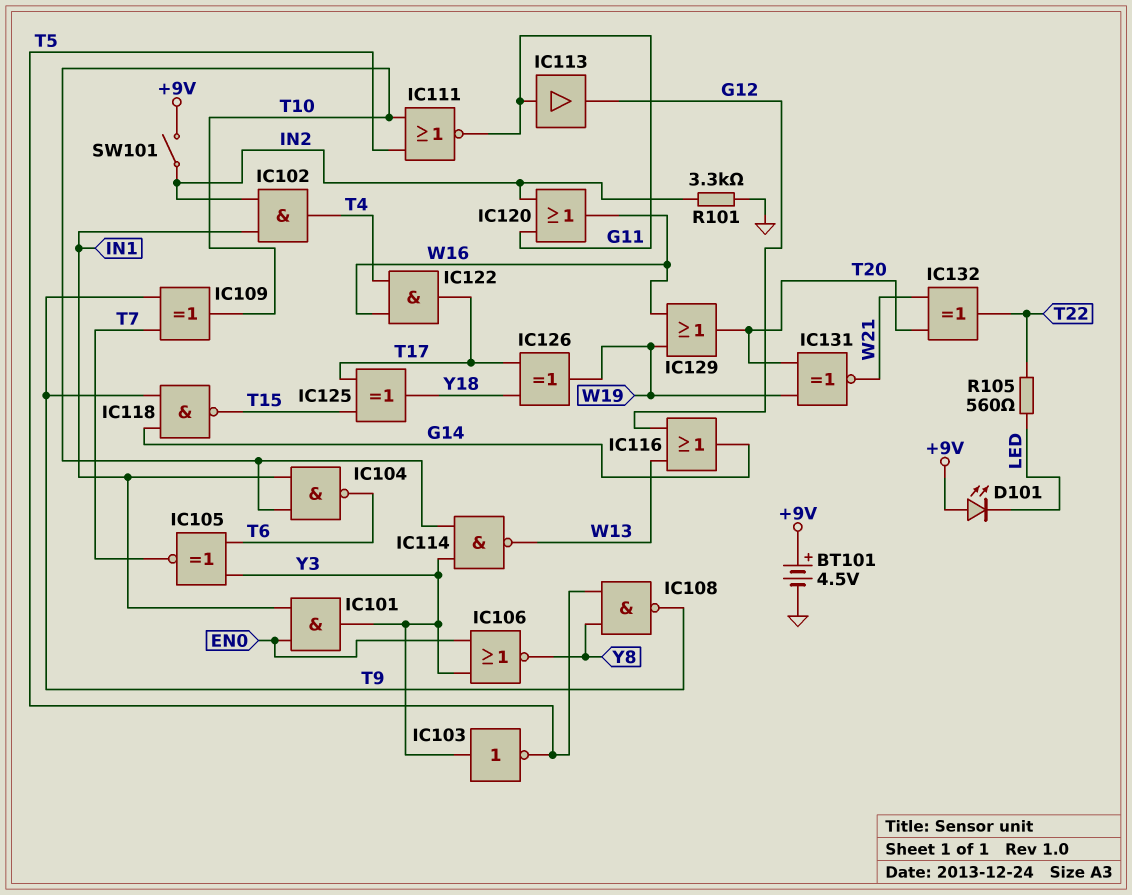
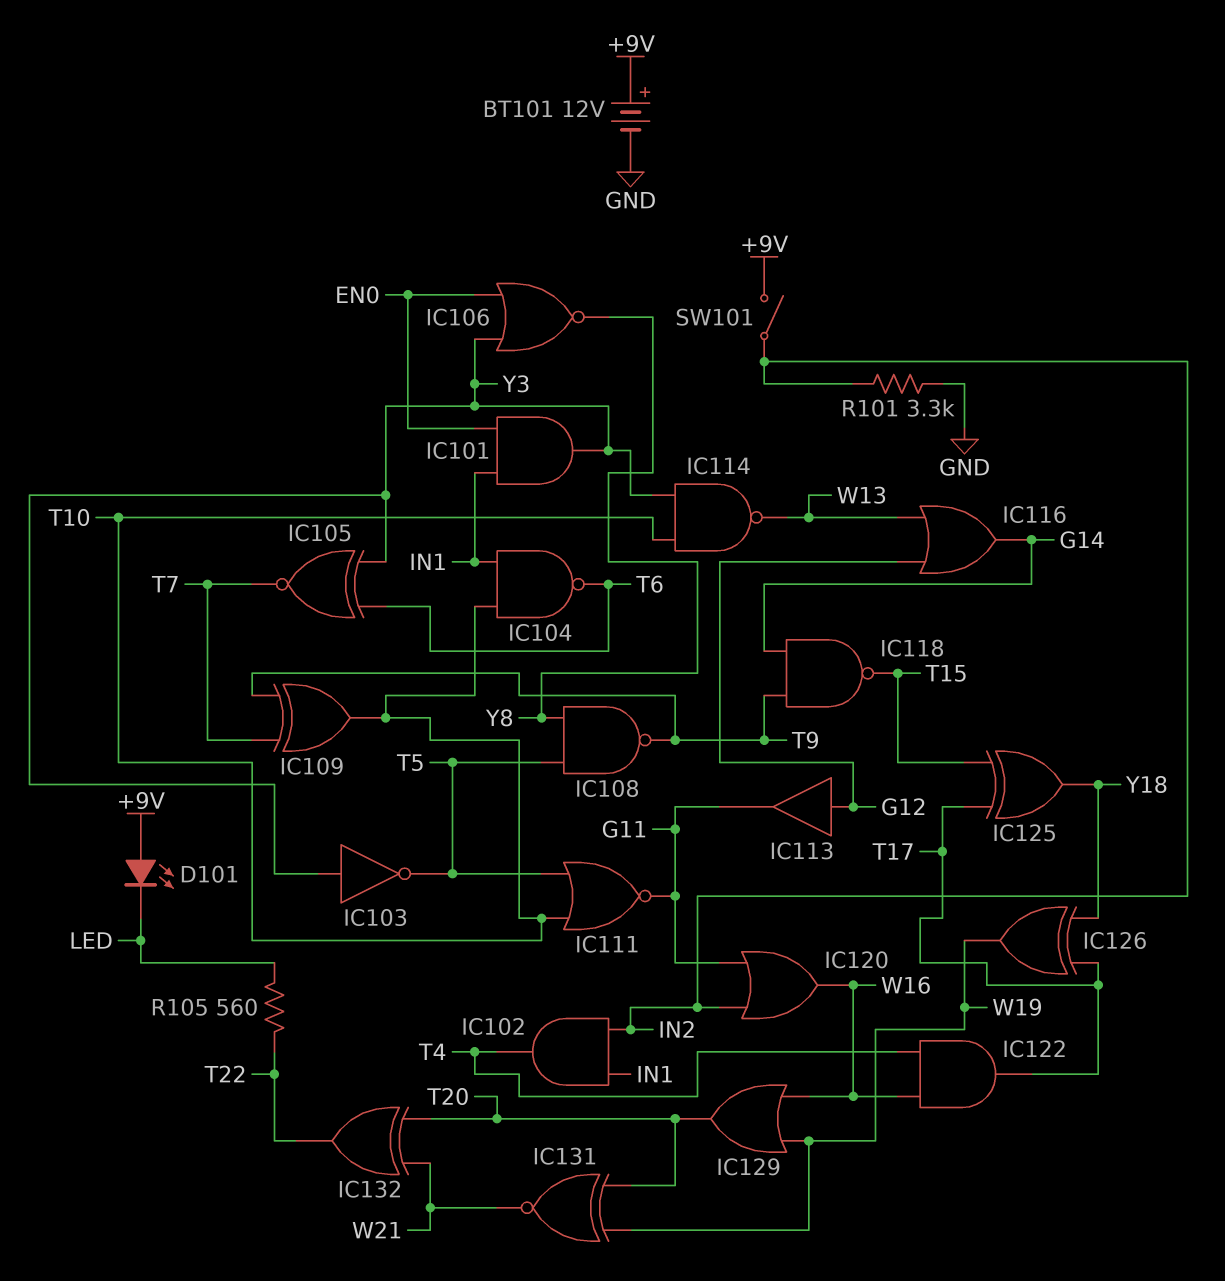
BT101: 4.5V (plus +9V, minus GND) -> 12V (plus +9V, minus GND)
IC113: buffer (in G11, out G12) -> buffer (in G12, out G11)

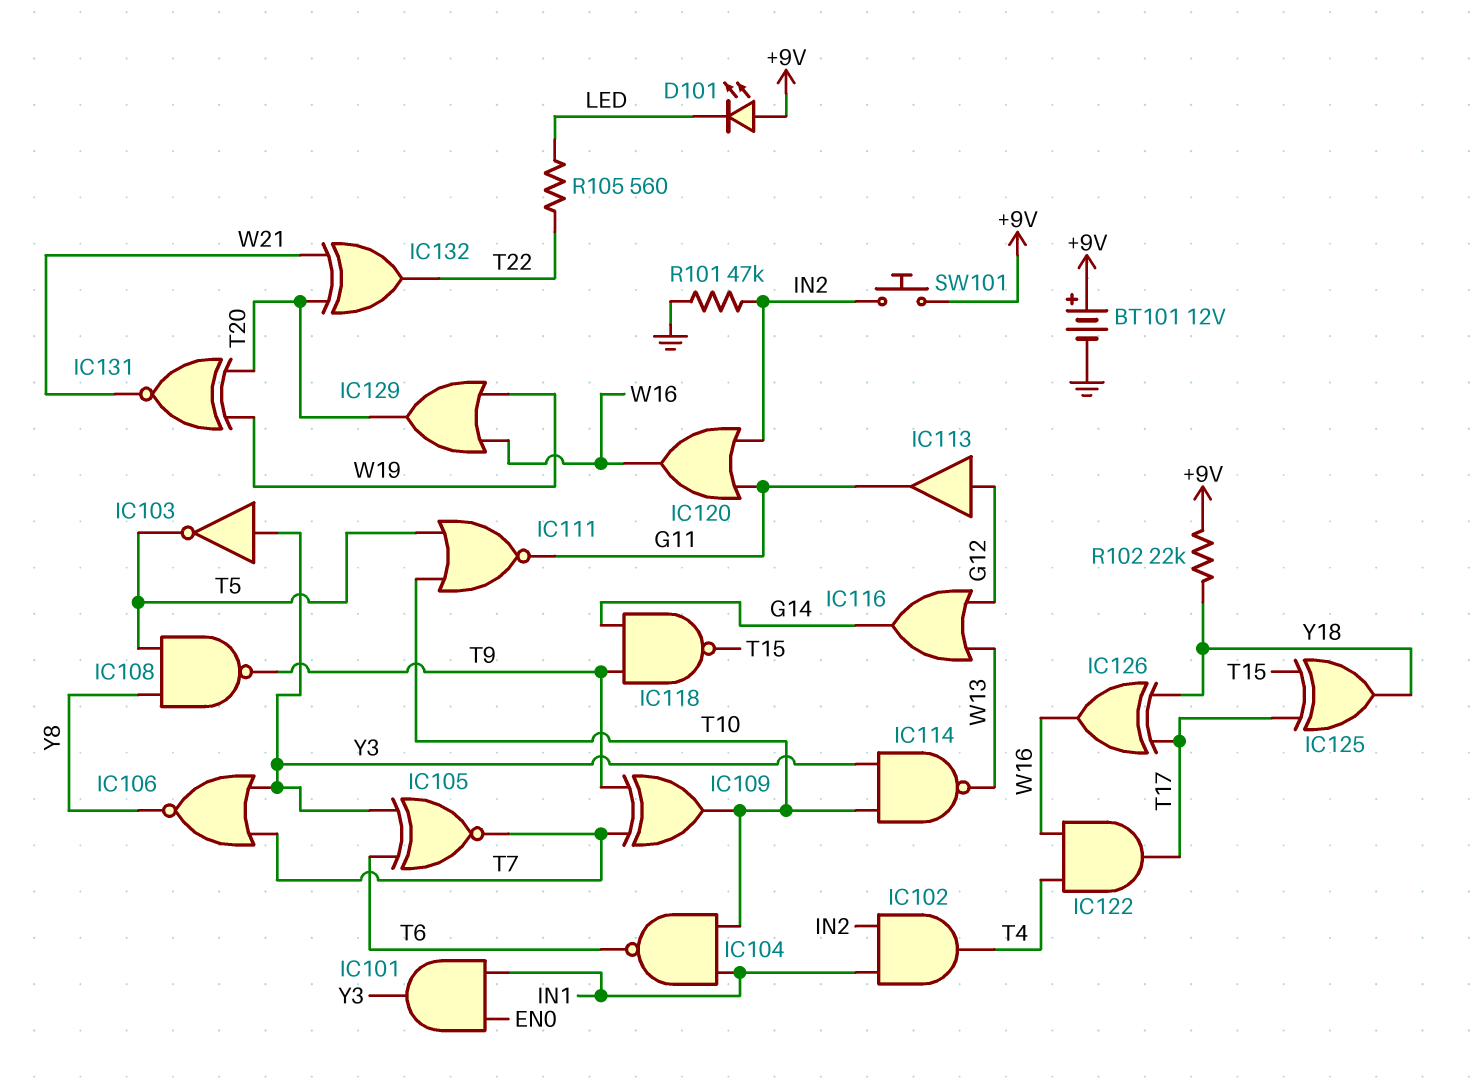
IC106: NOR (in EN0, in Y3, out Y8) -> NOR (in T7, in Y3, out Y8)
IC126: XOR (in T17, in Y18, out W19) -> XOR (in T17, in Y18, out W16)
R101: 3.3k (GND, IN2) -> 47k (GND, IN2)
R102: none -> 22k (+9V, Y18)
SW101: switch (+9V, IN2) -> button (+9V, IN2)

